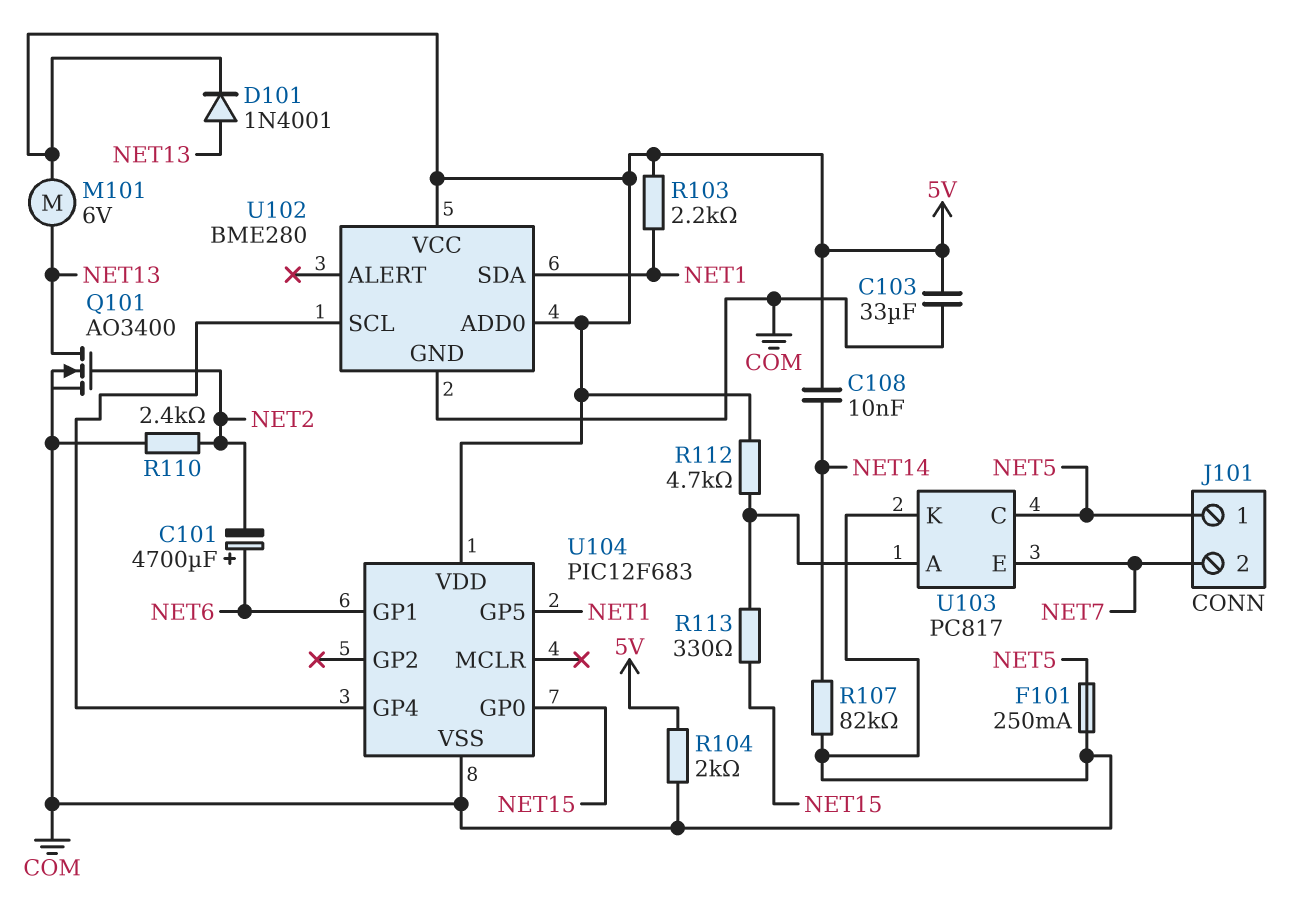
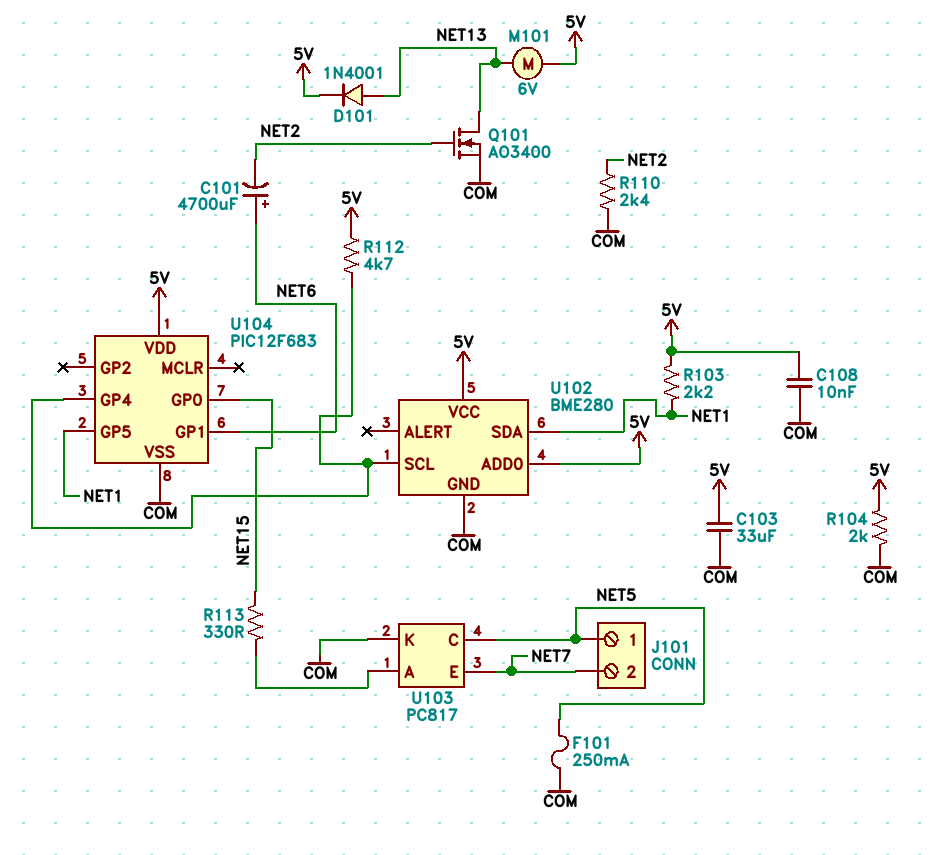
C108: 10nF (5V, NET14) -> 10nF (5V, COM)
R107: 82k (COM, NET14) -> none
R112: 4.7k (5V, U103/A) -> 4.7k (5V, U102/SCL)

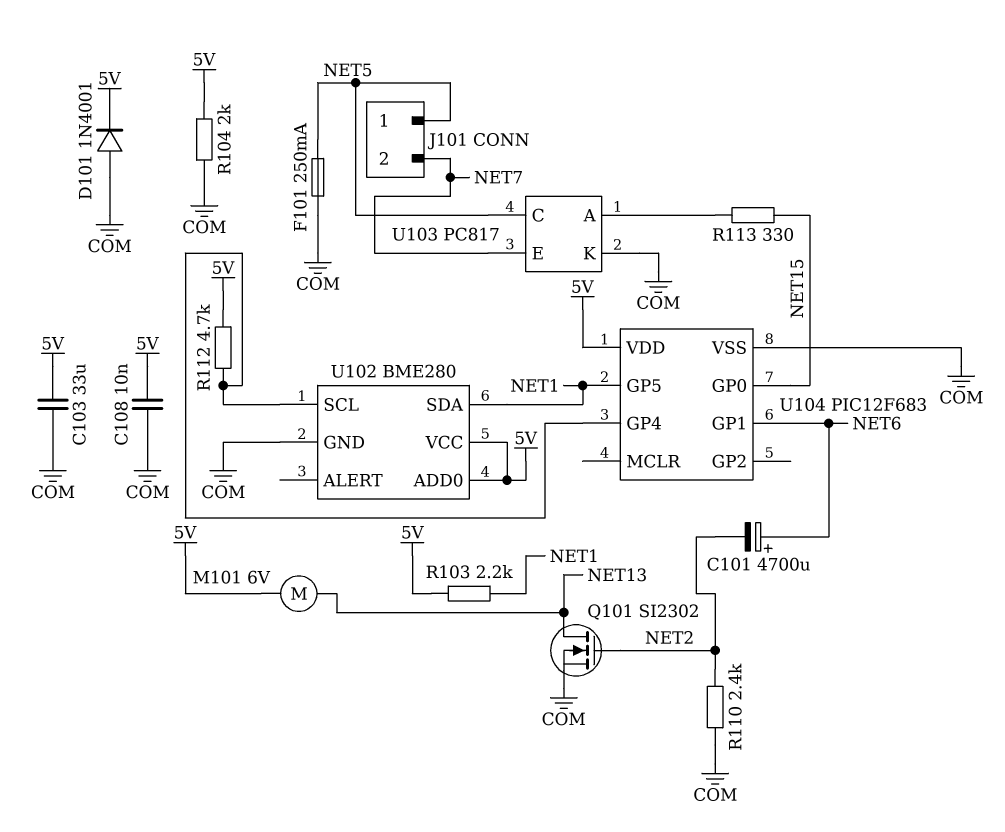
D101: diode 1N4001 (A NET13, K 5V) -> diode 1N4001 (A COM, K 5V)
Q101: NMOS AO3400 (G NET2, D NET13, S COM) -> NMOS SI2302 (G NET2, D NET13, S COM)

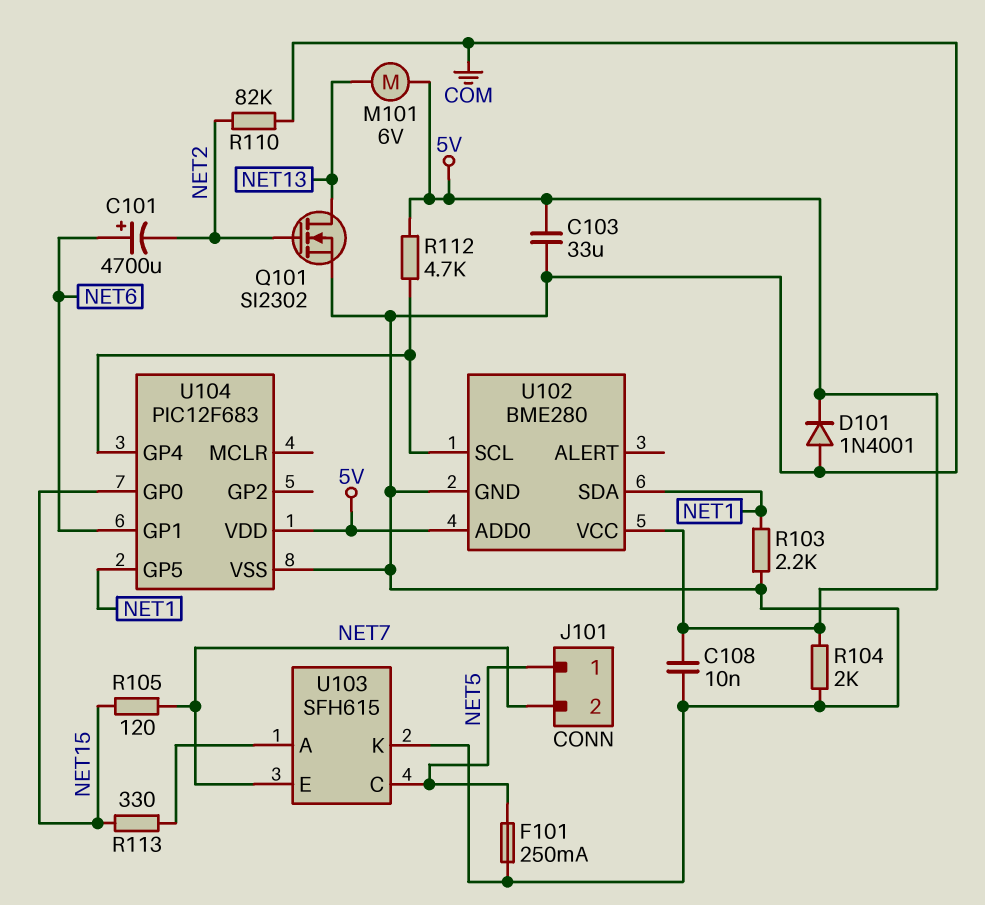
R103: 2.2k (5V, NET1) -> 2.2k (COM, NET1)
R105: none -> 120 (NET7, NET15)
R110: 2.4k (COM, NET2) -> 82k (COM, NET2)
U103: PC817 -> SFH615

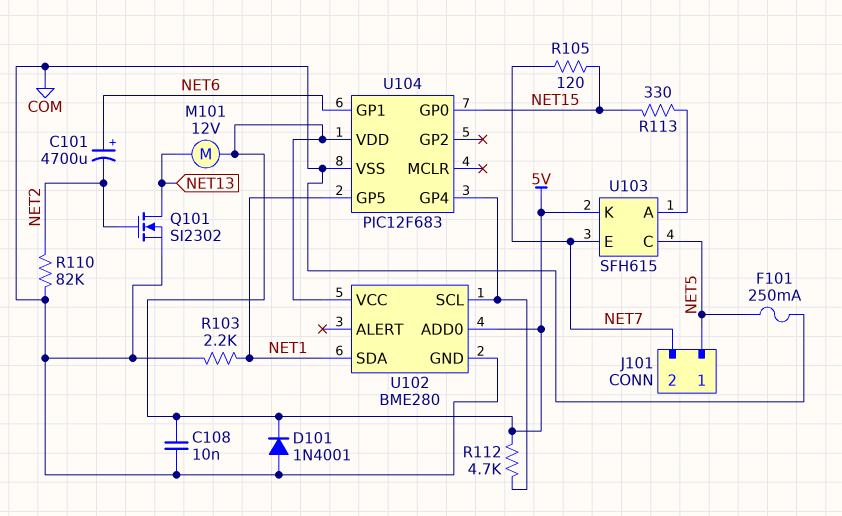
C103: 33uF (5V, COM) -> none
M101: motor 6V (5V, NET13) -> motor 12V (5V, NET13)
R104: 2k (5V, COM) -> none
U103 pin K: COM -> 5V

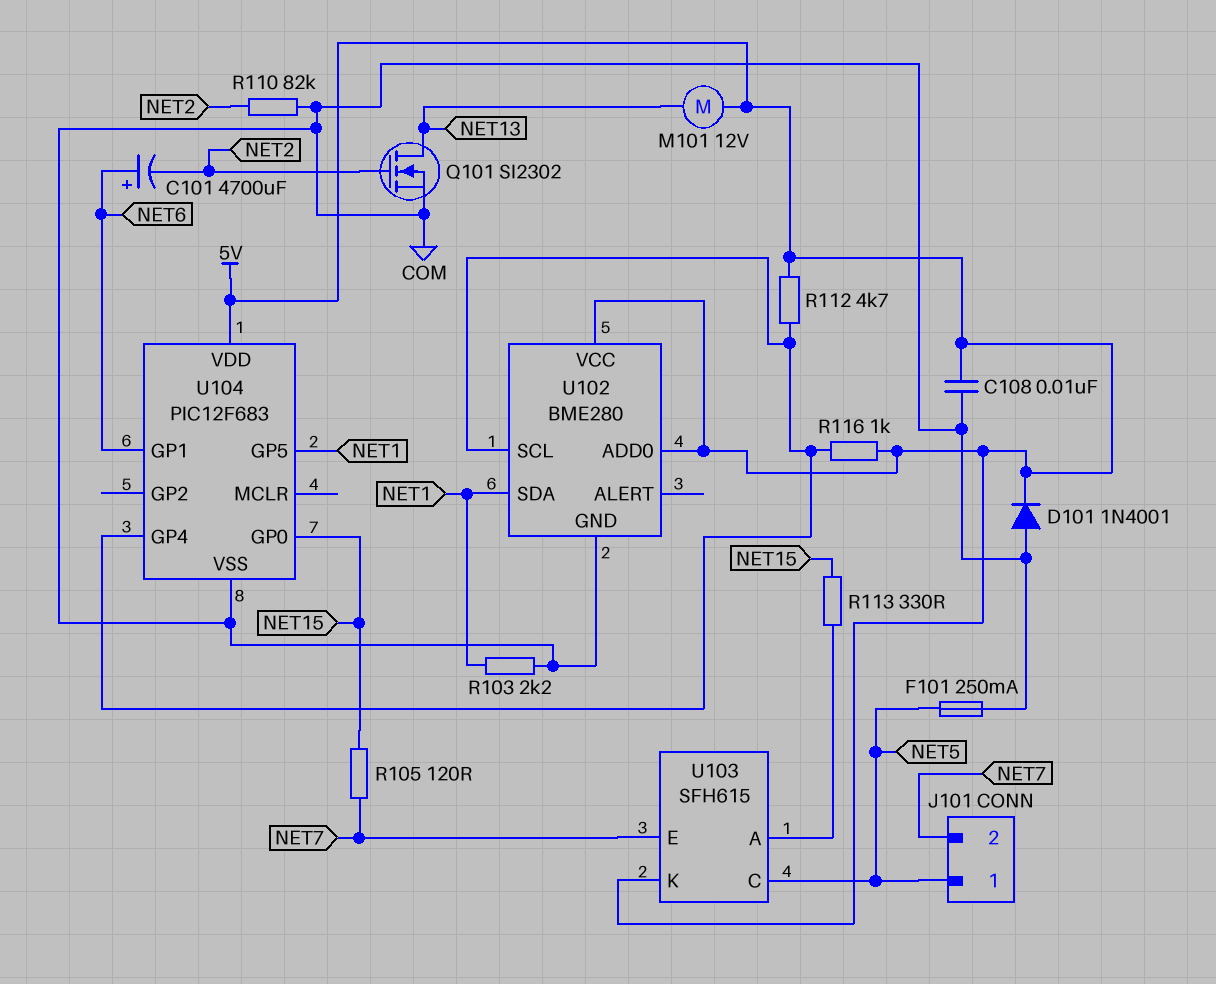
R116: none -> 1k (5V, U102/SCL)

